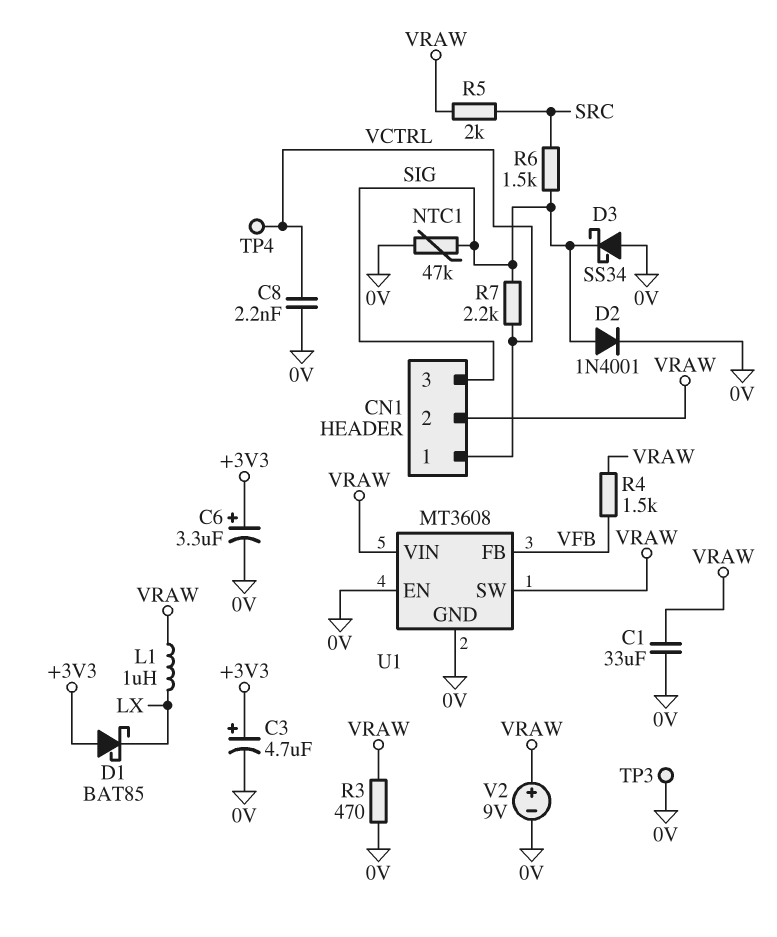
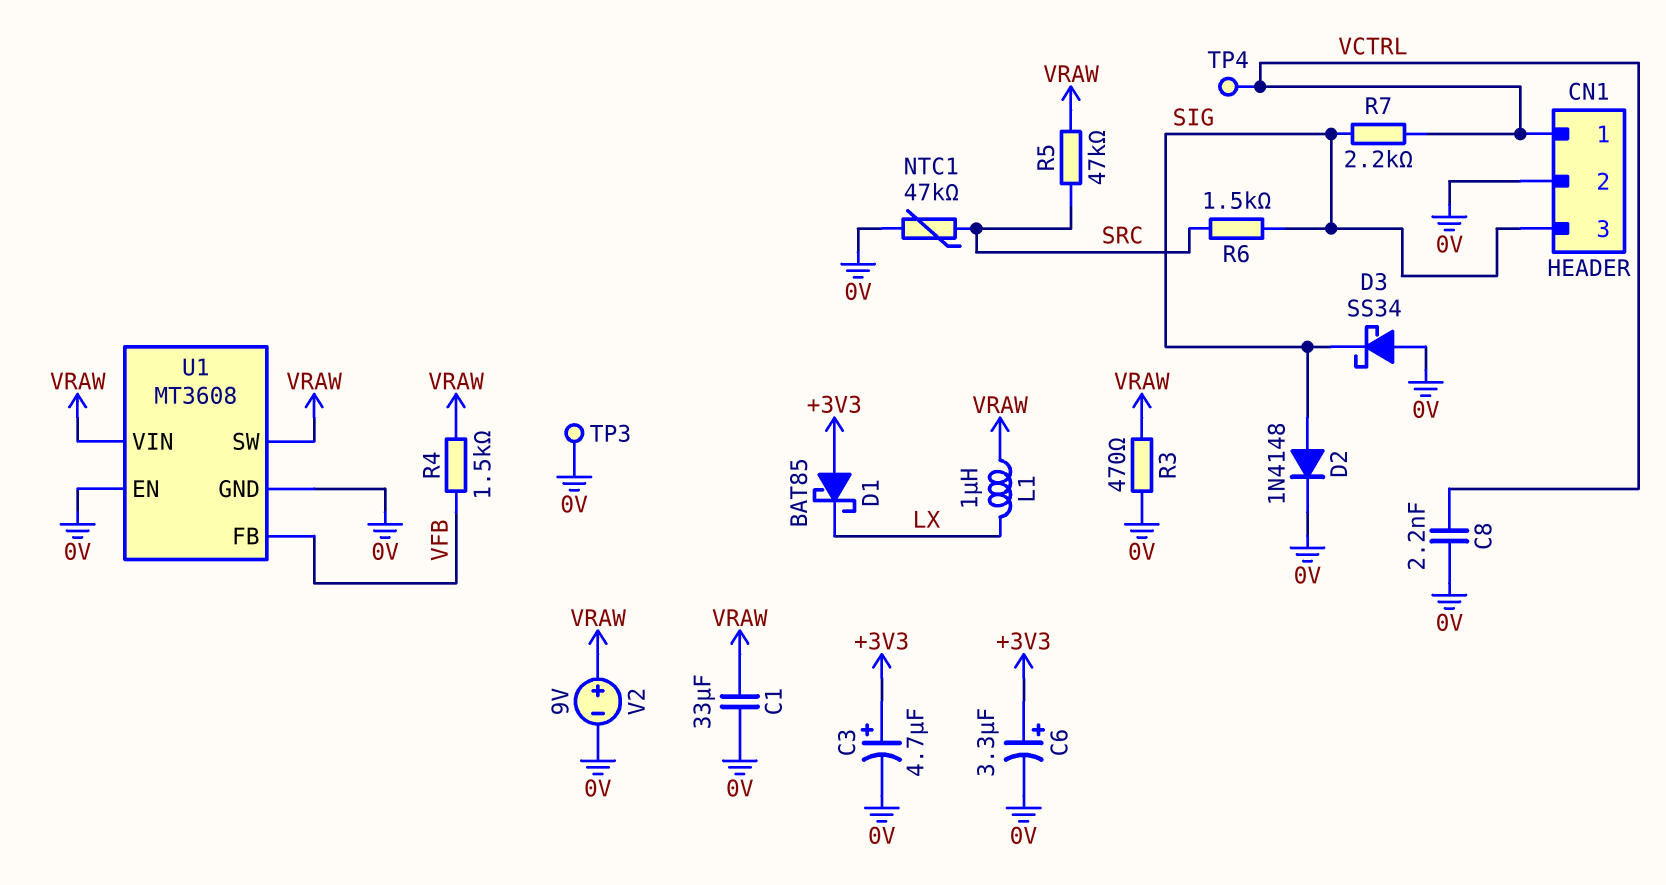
CN1 pin 2: VRAW -> 0V
D2: diode 1N4001 (A SIG, K 0V) -> diode 1N4148 (A SIG, K 0V)
NTC1: 47k (0V, SIG) -> 47k (0V, SRC)
R5: 2k (SRC, VRAW) -> 47k (SRC, VRAW)

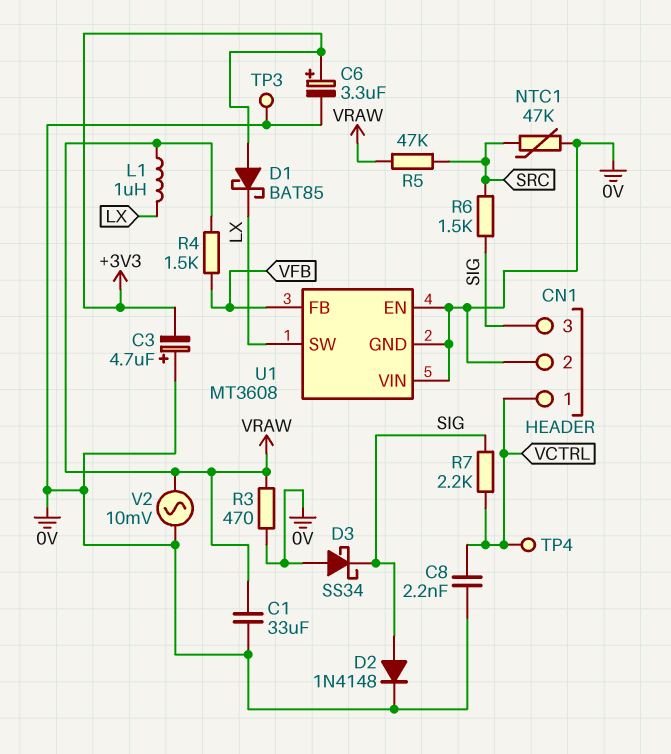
C3: 4.7uF (plus +3V3, minus 0V) -> 4.7uF (plus 0V, minus +3V3)
U1 pin SW: VRAW -> LX
U1 pin VIN: VRAW -> 0V
V2: 9V (plus VRAW, minus 0V) -> AC 10mV (0V, VRAW)

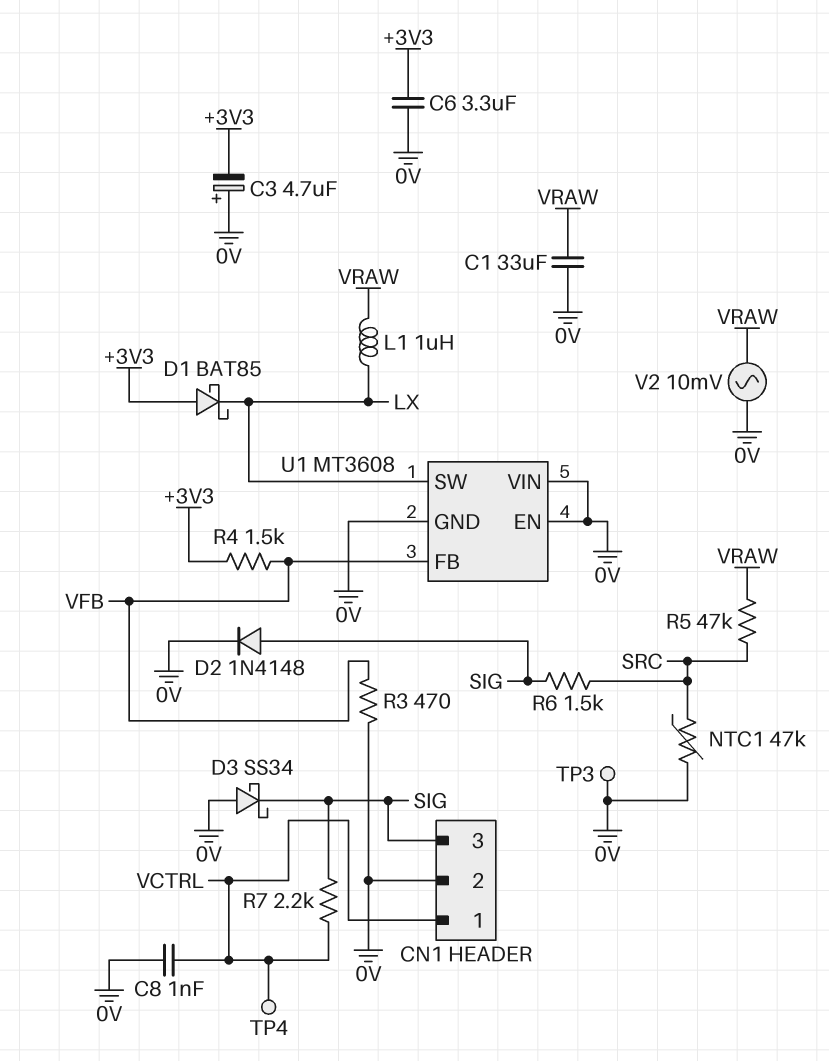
C6: 3.3uF (plus +3V3, minus 0V) -> 3.3uF (+3V3, 0V)
C8: 2.2nF (0V, VCTRL) -> 1nF (0V, VCTRL)
R3: 470 (0V, VRAW) -> 470 (0V, VFB)
R4: 1.5k (VFB, VRAW) -> 1.5k (+3V3, VFB)

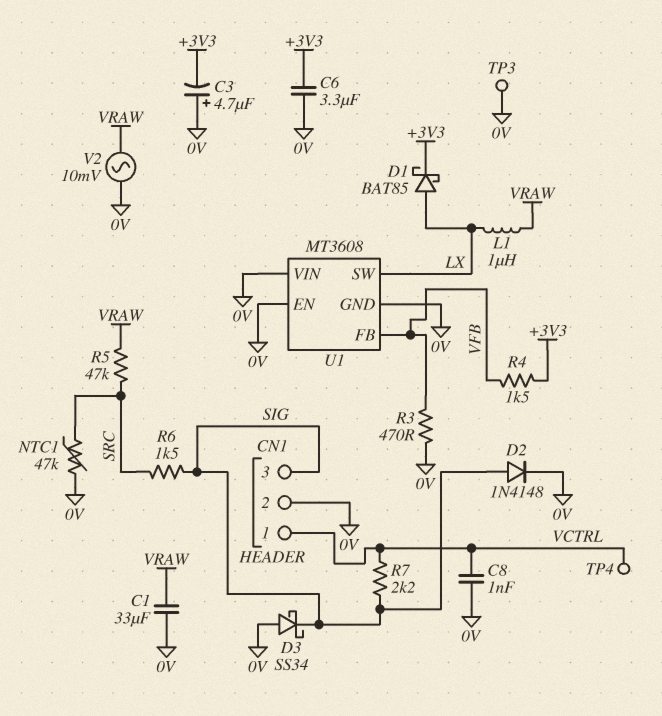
D1: schottky BAT85 (A +3V3, K LX) -> schottky BAT85 (A LX, K +3V3)

